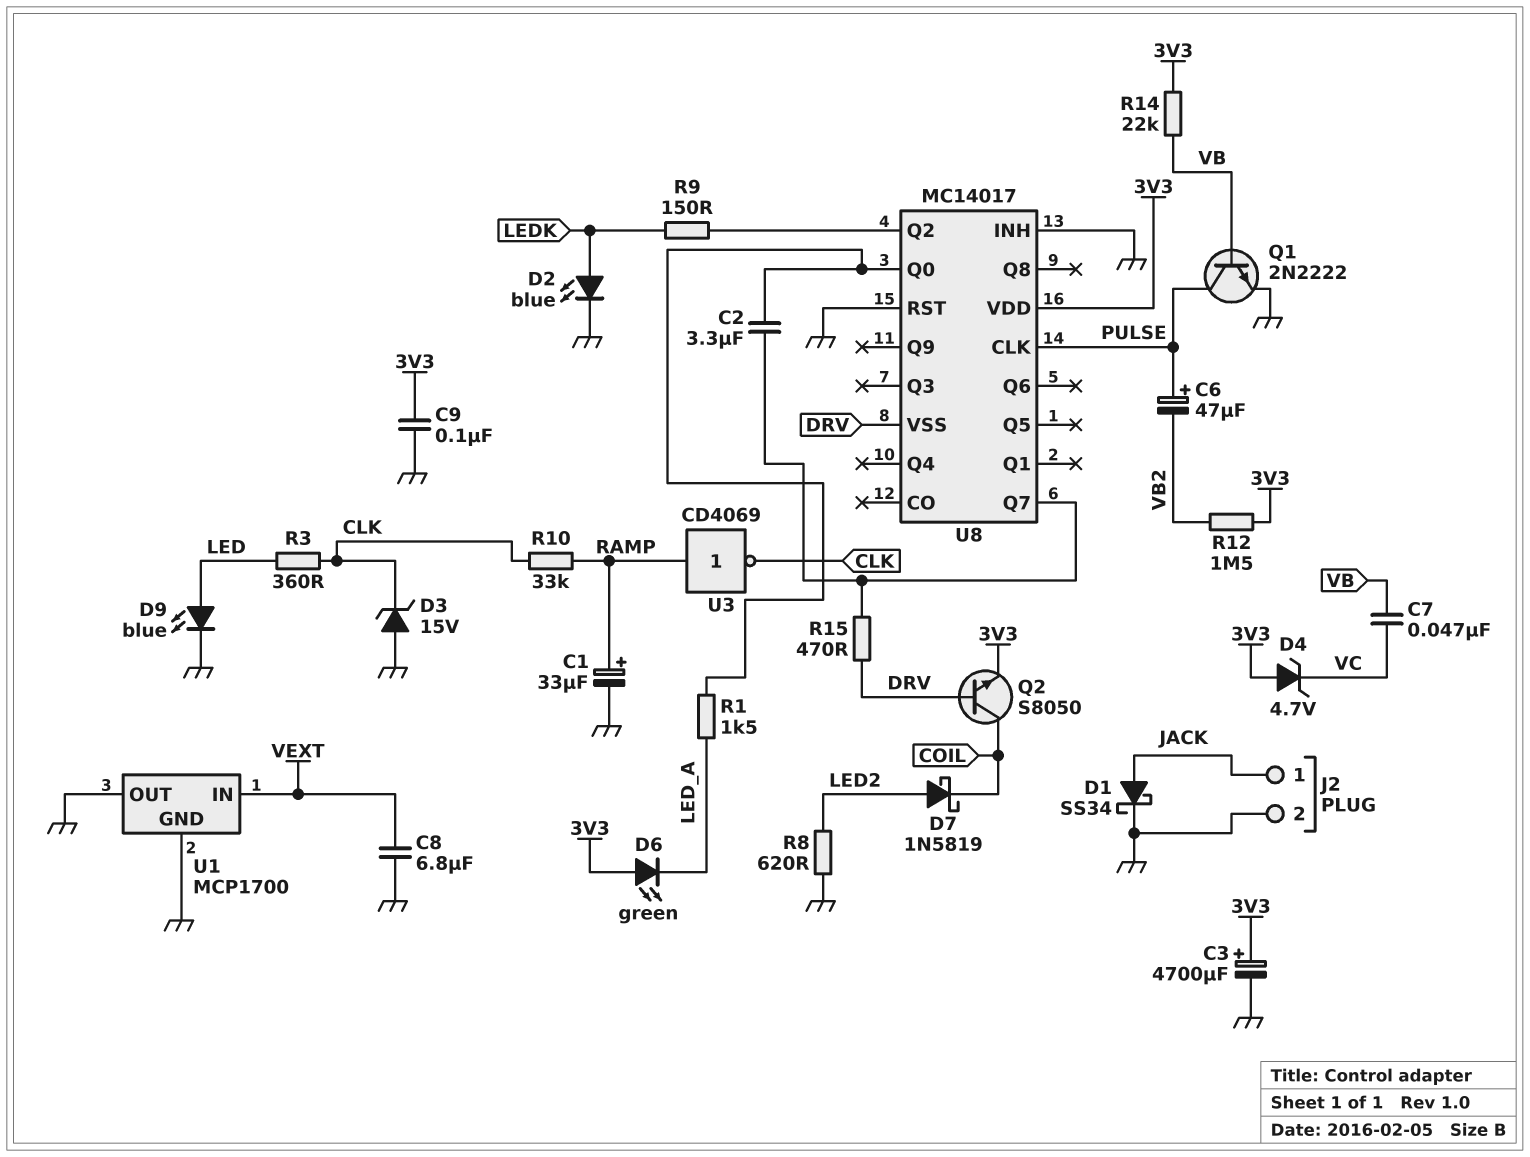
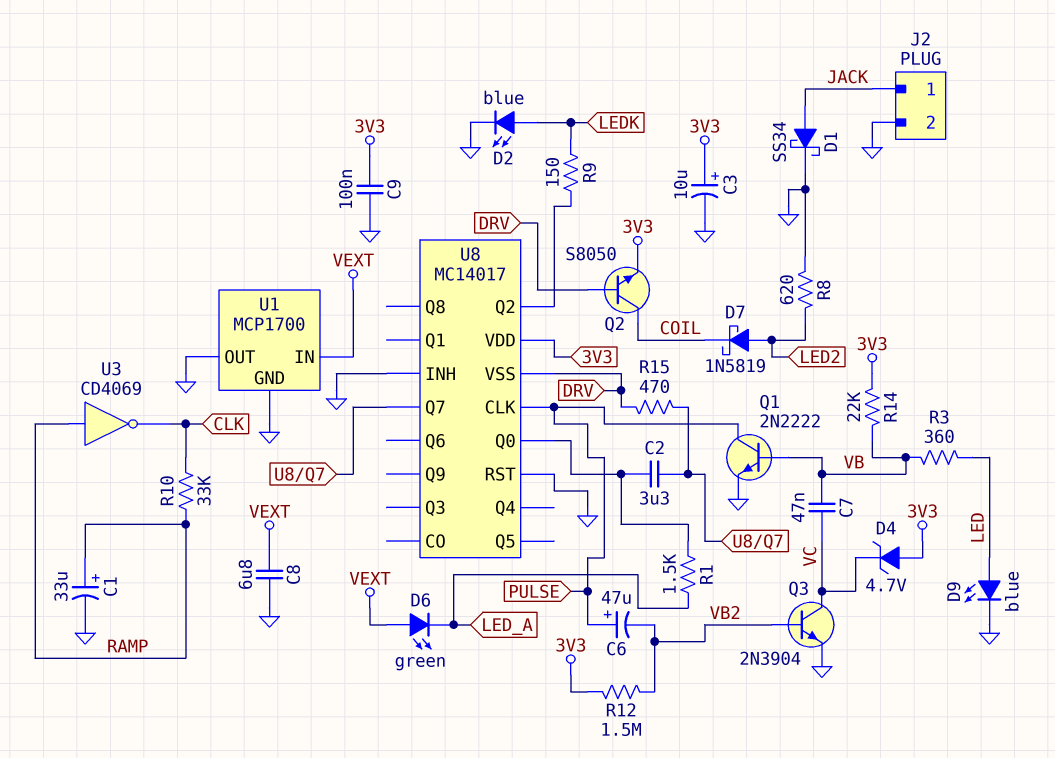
C3: 4700uF (plus 3V3, minus GND) -> 10uF (plus 3V3, minus GND)
D3: zener 15V (A GND, K CLK) -> none
D6: LED green (A 3V3, K LED_A) -> LED green (A VEXT, K LED_A)
Q3: none -> NPN 2N3904 (B VB2, C VC, E GND)
R3: 360 (CLK, LED) -> 360 (LED, VB)

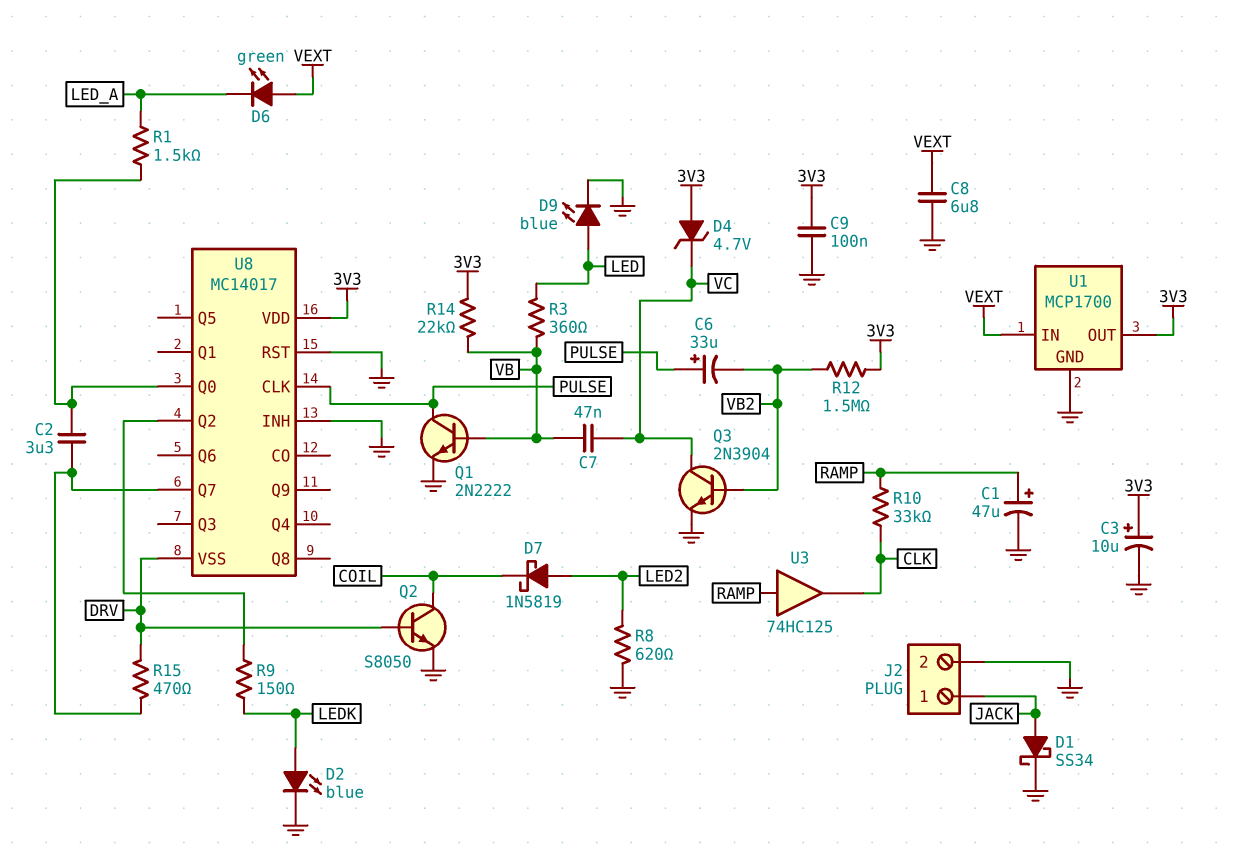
C1: 33uF (plus RAMP, minus GND) -> 47uF (plus RAMP, minus GND)
C6: 47uF (plus PULSE, minus VB2) -> 33uF (plus PULSE, minus VB2)
Q2: NPN S8050 (B DRV, C COIL, E 3V3) -> NPN S8050 (B DRV, C COIL, E GND)
U1 pin OUT: GND -> 3V3
U3: NOT CD4069 (in RAMP, out CLK) -> buffer 74HC125 (in RAMP, out CLK)

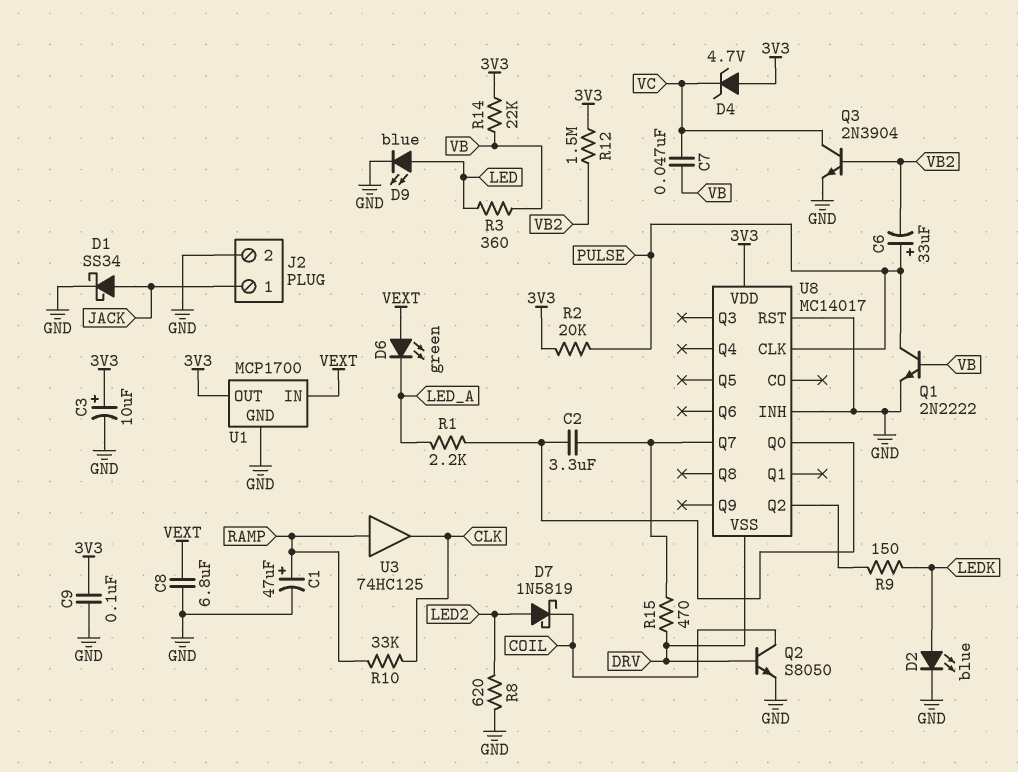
R1: 1.5k (LED_A, U8/Q0) -> 2.2k (LED_A, U8/Q0)
R2: none -> 20k (3V3, PULSE)

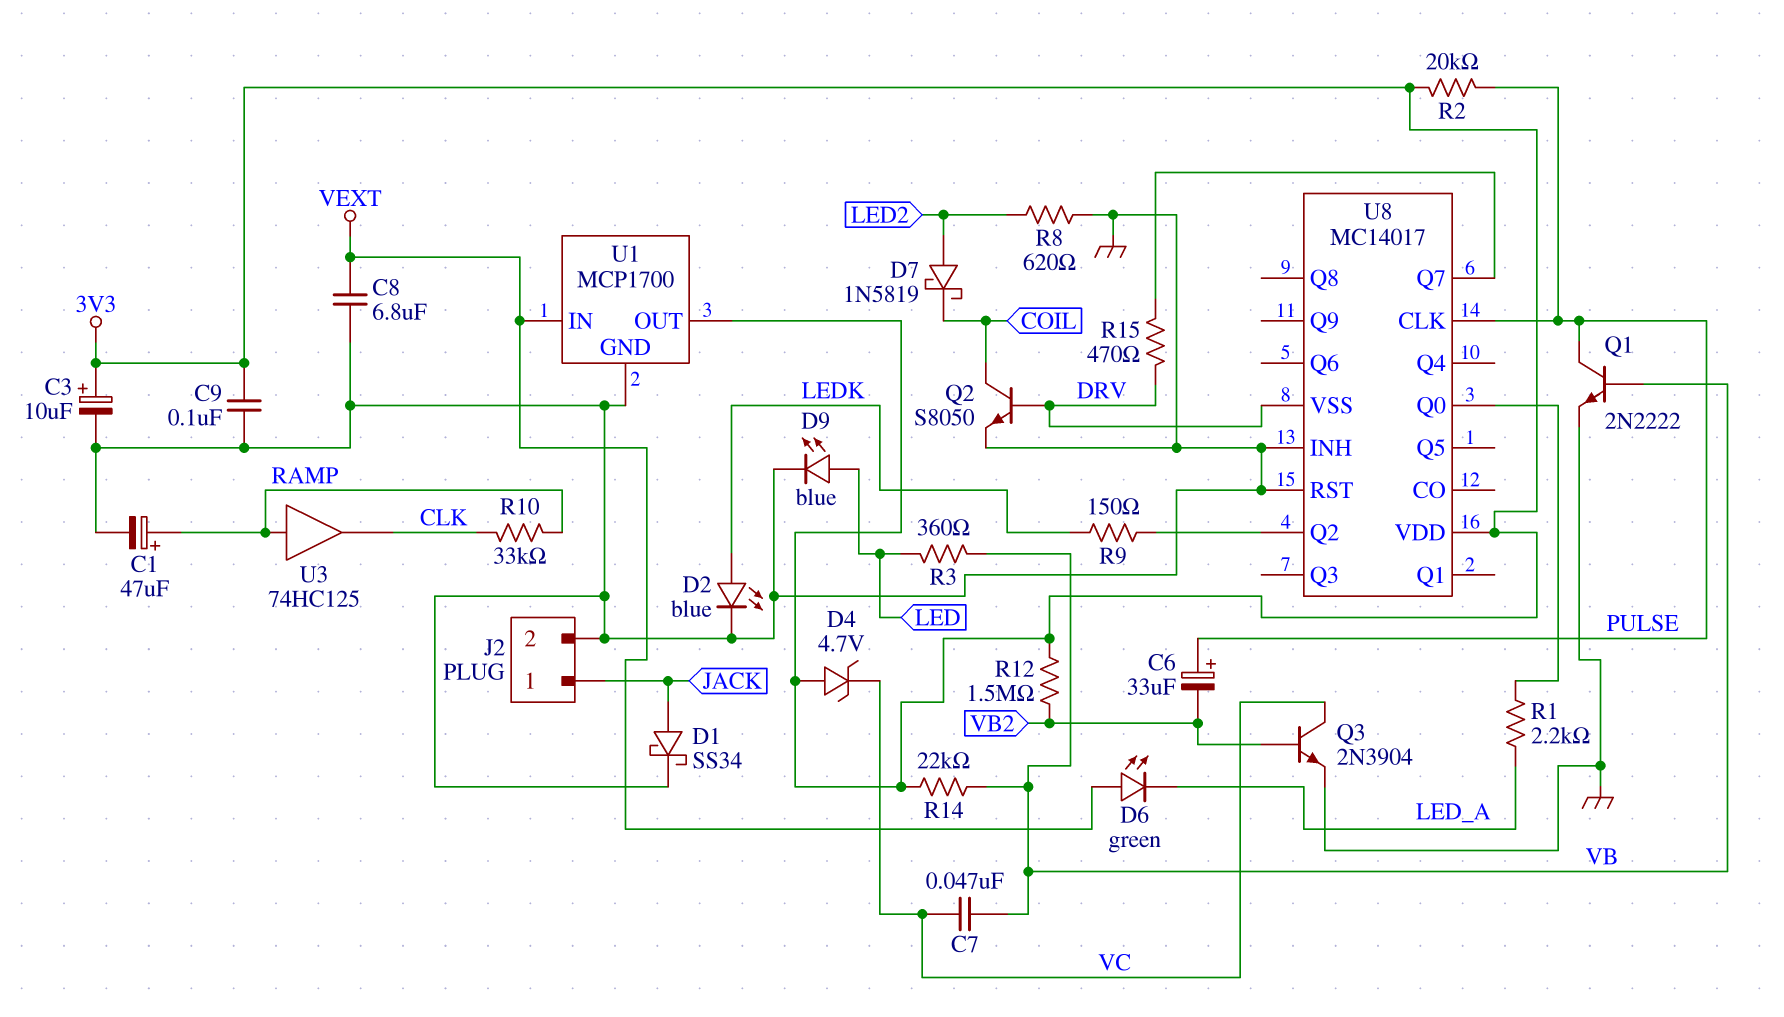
C2: 3.3uF (U8/Q0, U8/Q7) -> none

